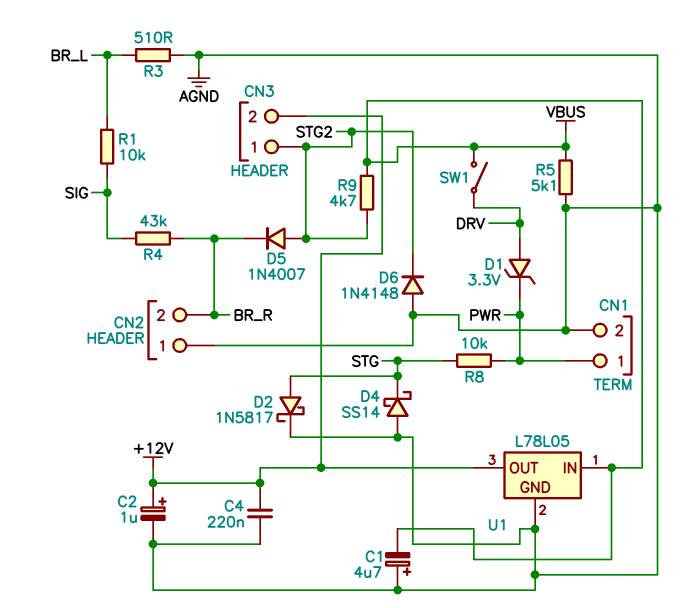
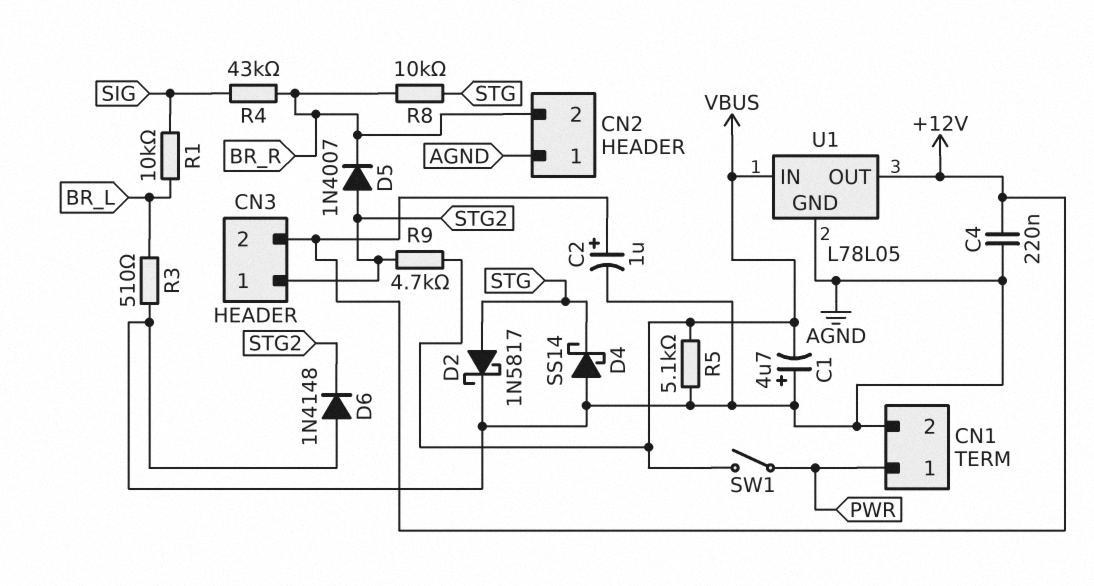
D1: zener 3.3V (A DRV, K PWR) -> none
R8: 10k (PWR, STG) -> 10k (BR_R, STG)
SW1: switch (DRV, VBUS) -> switch (PWR, VBUS)

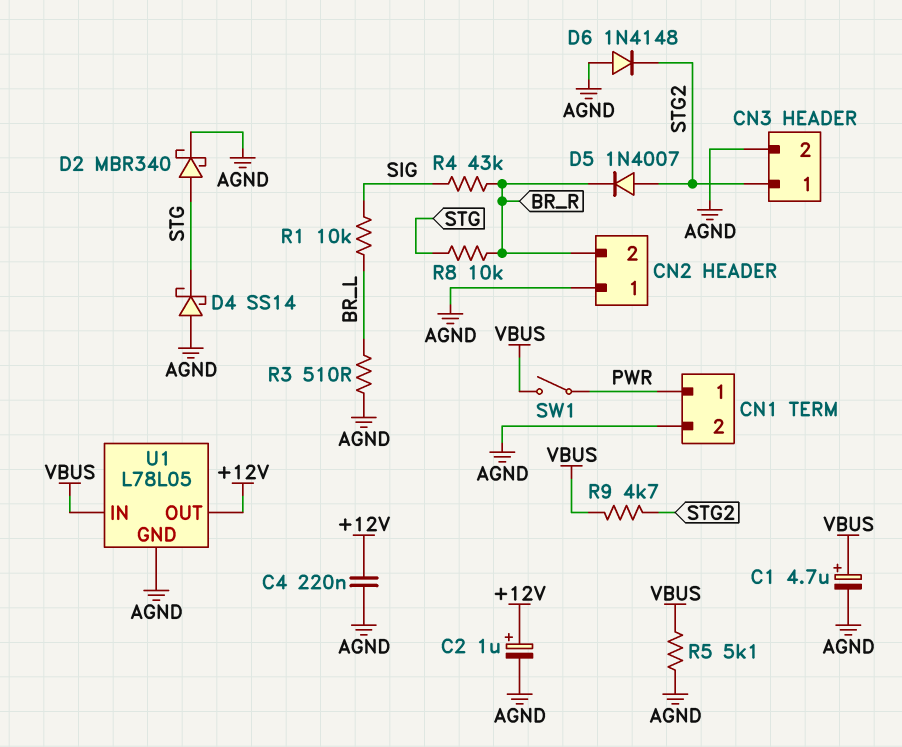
C1: 4.7uF (plus AGND, minus VBUS) -> 4.7uF (plus VBUS, minus AGND)
CN3 pin 2: +12V -> AGND
D2: schottky 1N5817 (A STG, K AGND) -> schottky MBR340 (A STG, K AGND)

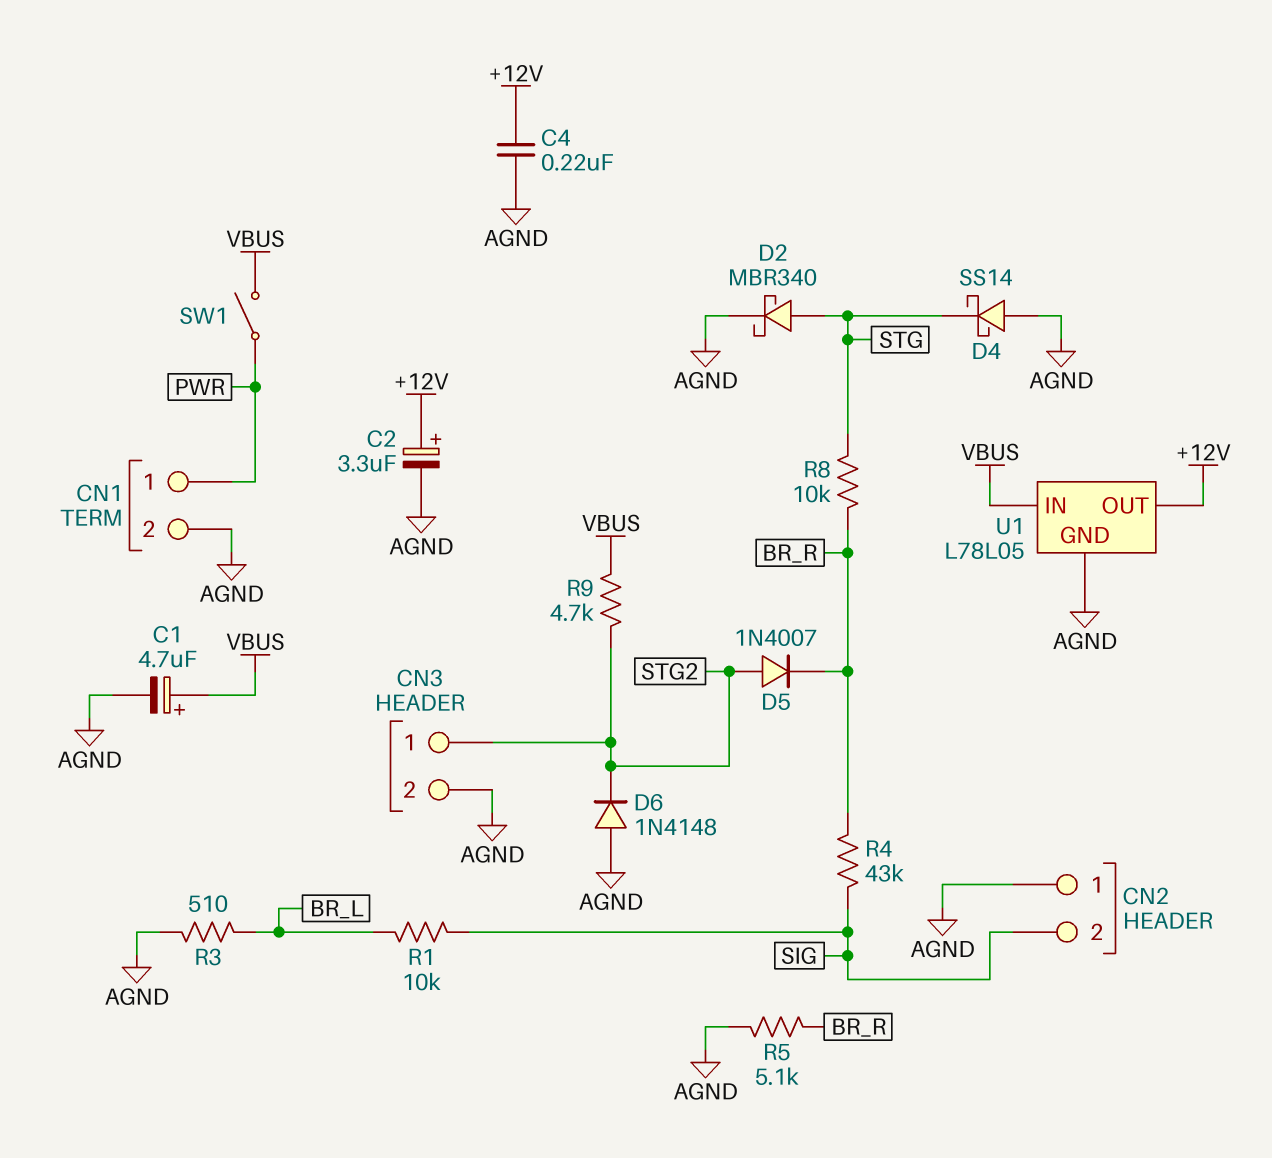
C2: 1uF (plus +12V, minus AGND) -> 3.3uF (plus +12V, minus AGND)
CN2 pin 2: BR_R -> SIG
R5: 5.1k (AGND, VBUS) -> 5.1k (AGND, BR_R)

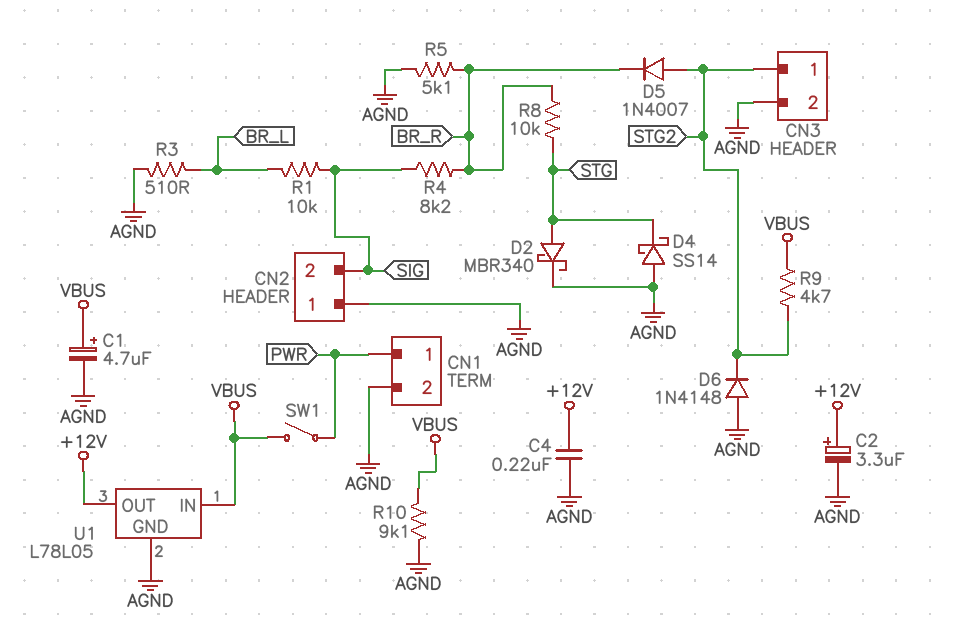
R4: 43k (BR_R, SIG) -> 8.2k (BR_R, SIG)
R10: none -> 9.1k (AGND, VBUS)

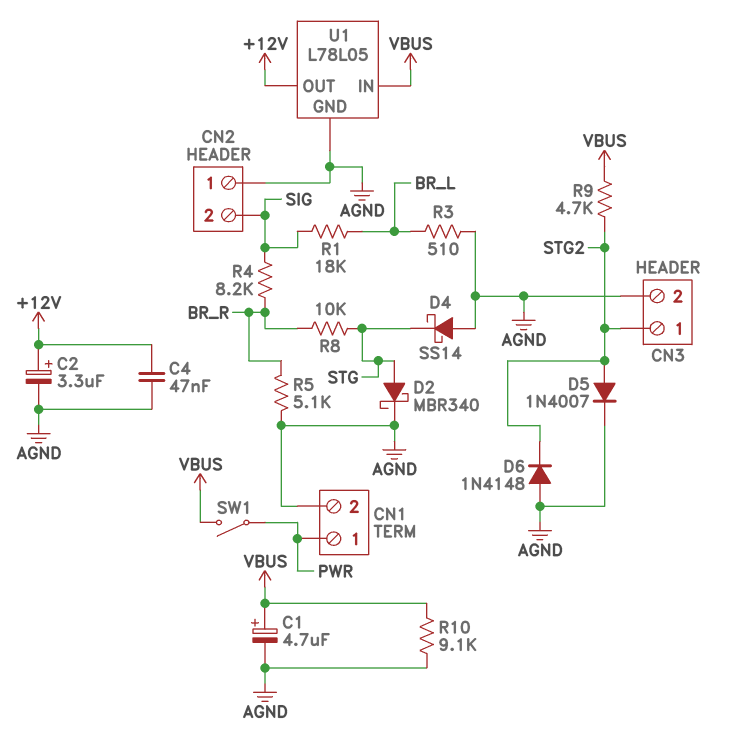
C4: 220nF (+12V, AGND) -> 47nF (+12V, AGND)
D5: diode 1N4007 (A STG2, K BR_R) -> diode 1N4007 (A STG2, K AGND)
R1: 10k (BR_L, SIG) -> 18k (BR_L, SIG)

